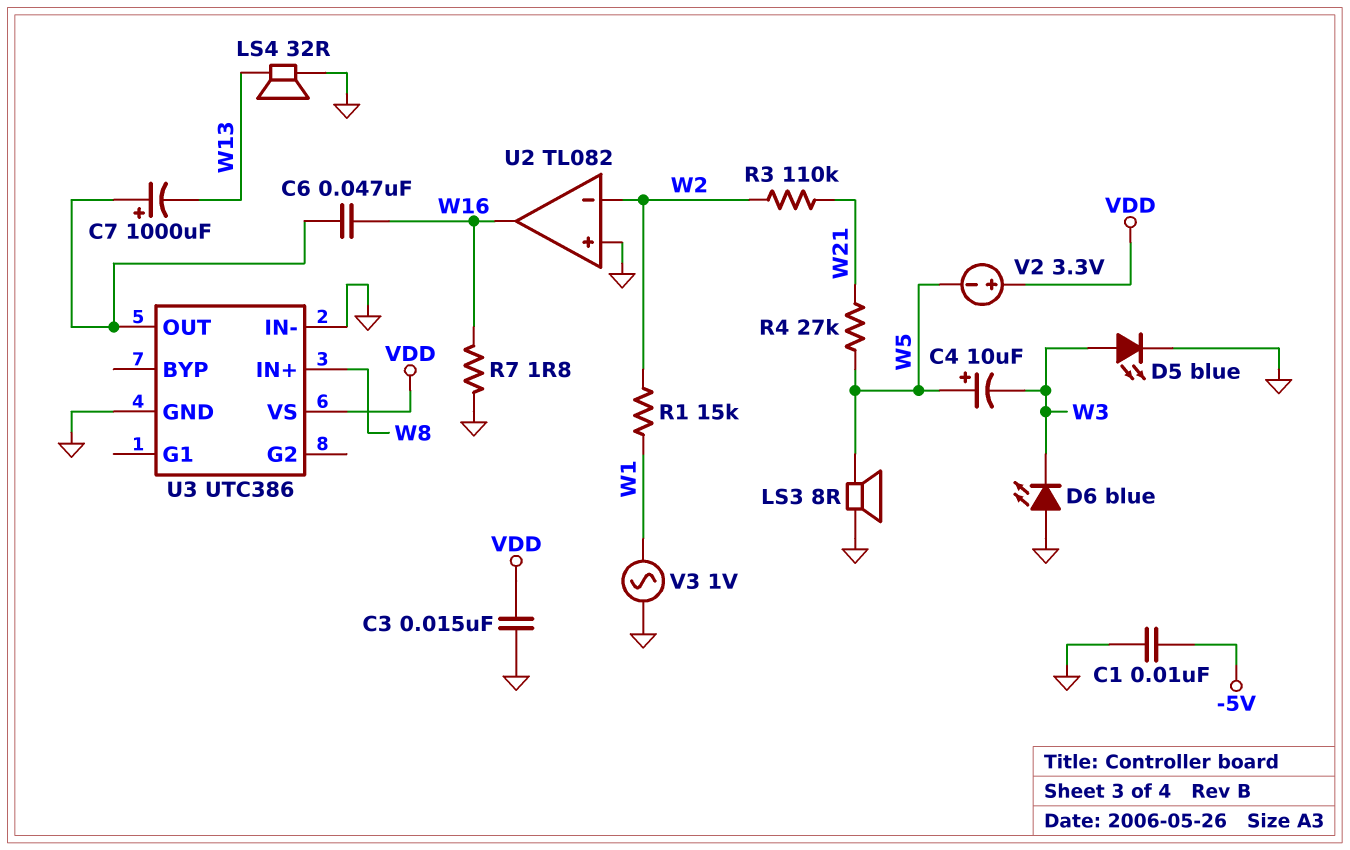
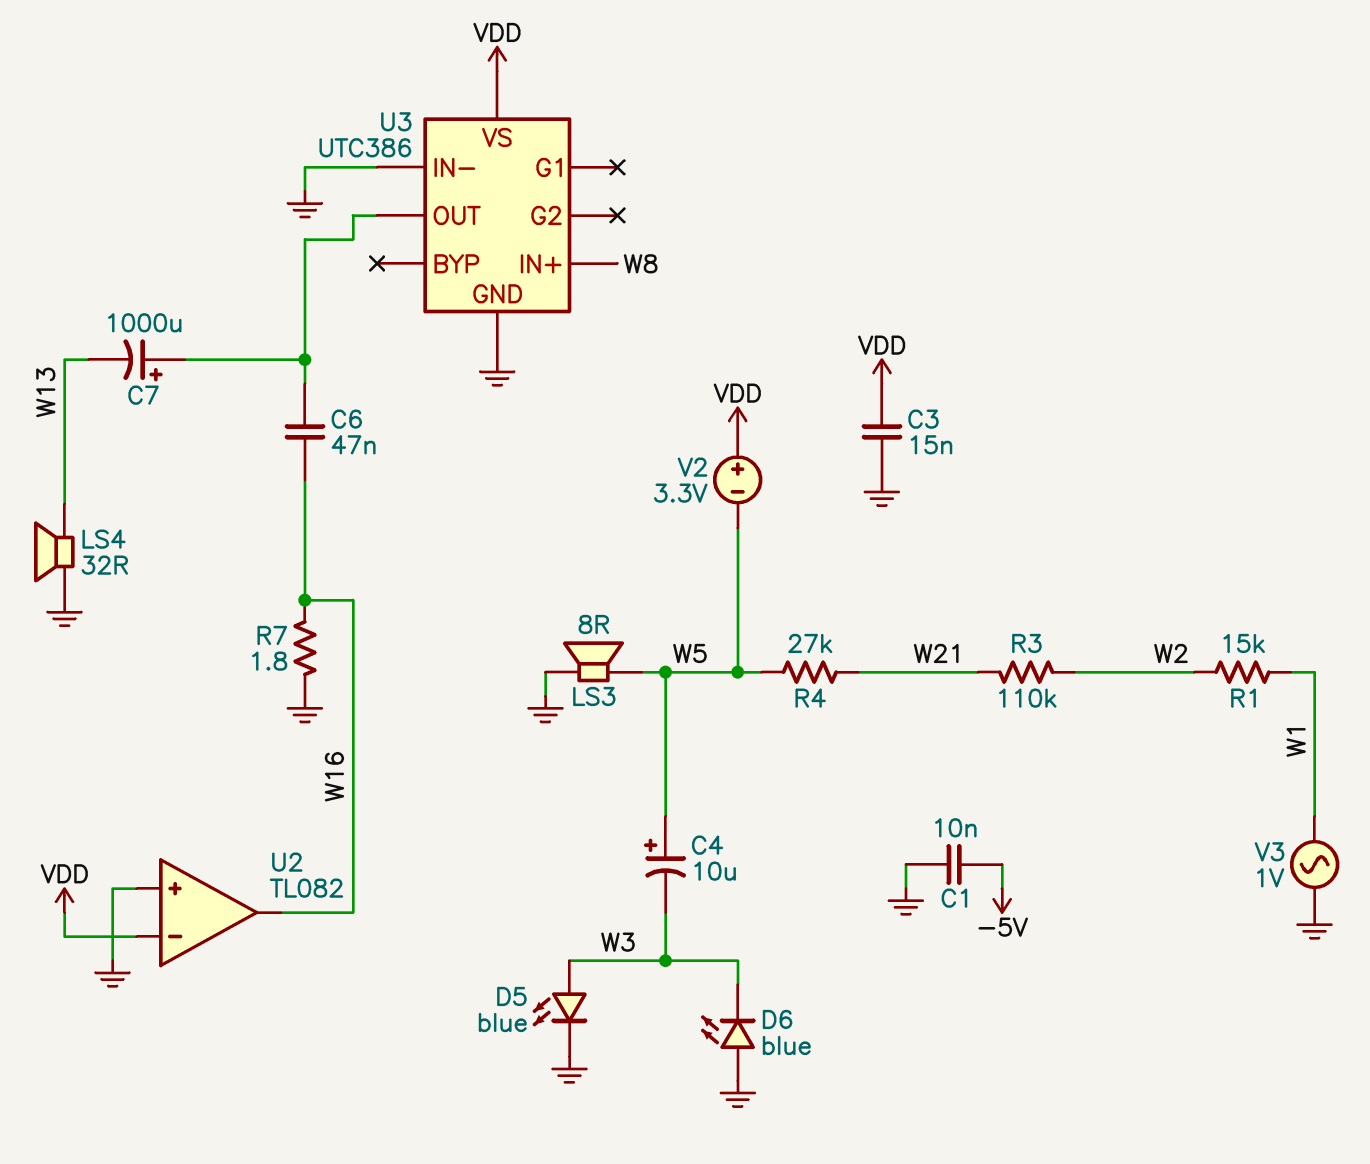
U2 pin in-: W2 -> VDD

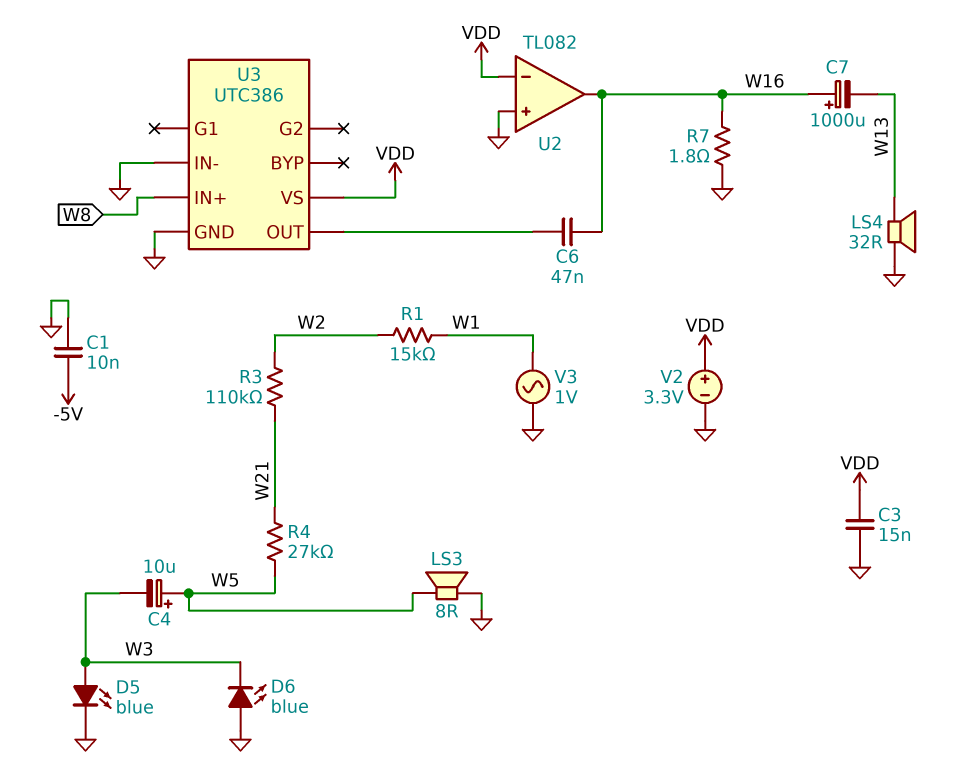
C7: 1000uF (plus U3/OUT, minus W13) -> 1000uF (plus W16, minus W13)
V2: 3.3V (plus VDD, minus W5) -> 3.3V (plus VDD, minus GND)

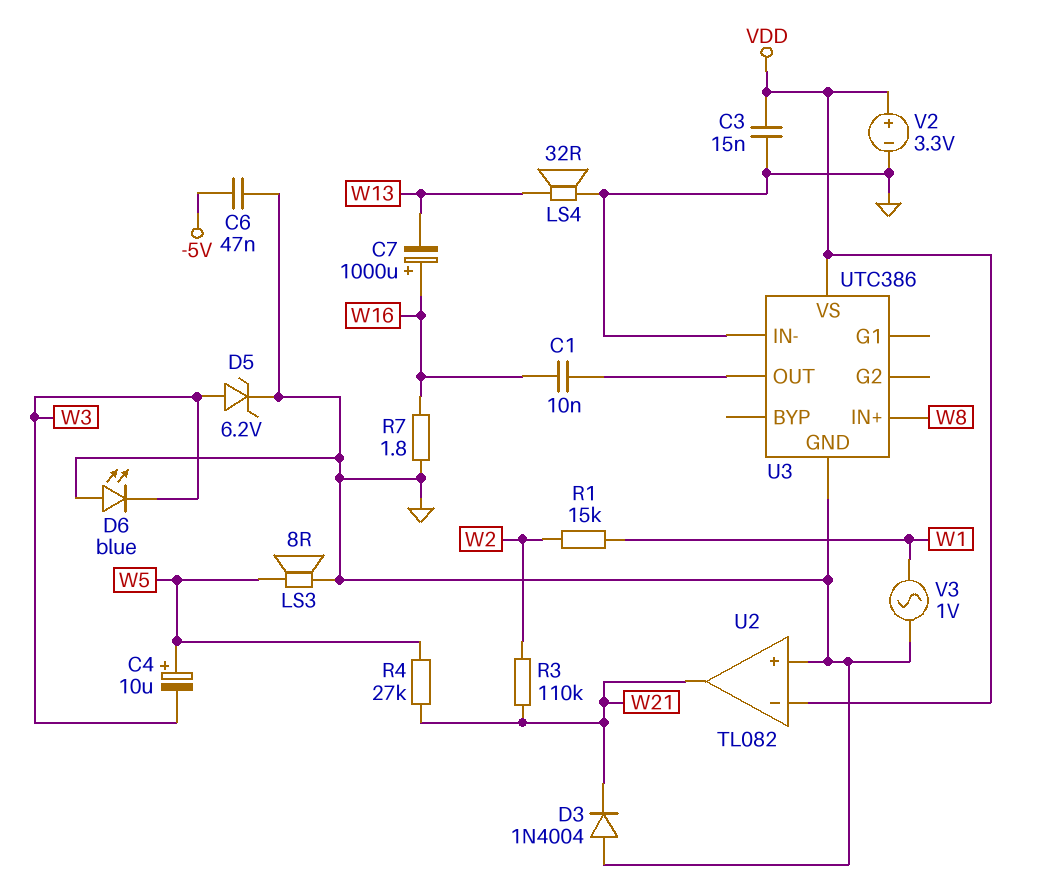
C1: 10nF (-5V, GND) -> 10nF (U3/OUT, W16)
C6: 47nF (U3/OUT, W16) -> 47nF (-5V, GND)
D3: none -> diode 1N4004 (A GND, K W21)
D5: LED blue (A W3, K GND) -> zener 6.2V (A W3, K GND)
U2 pin out: W16 -> W21

